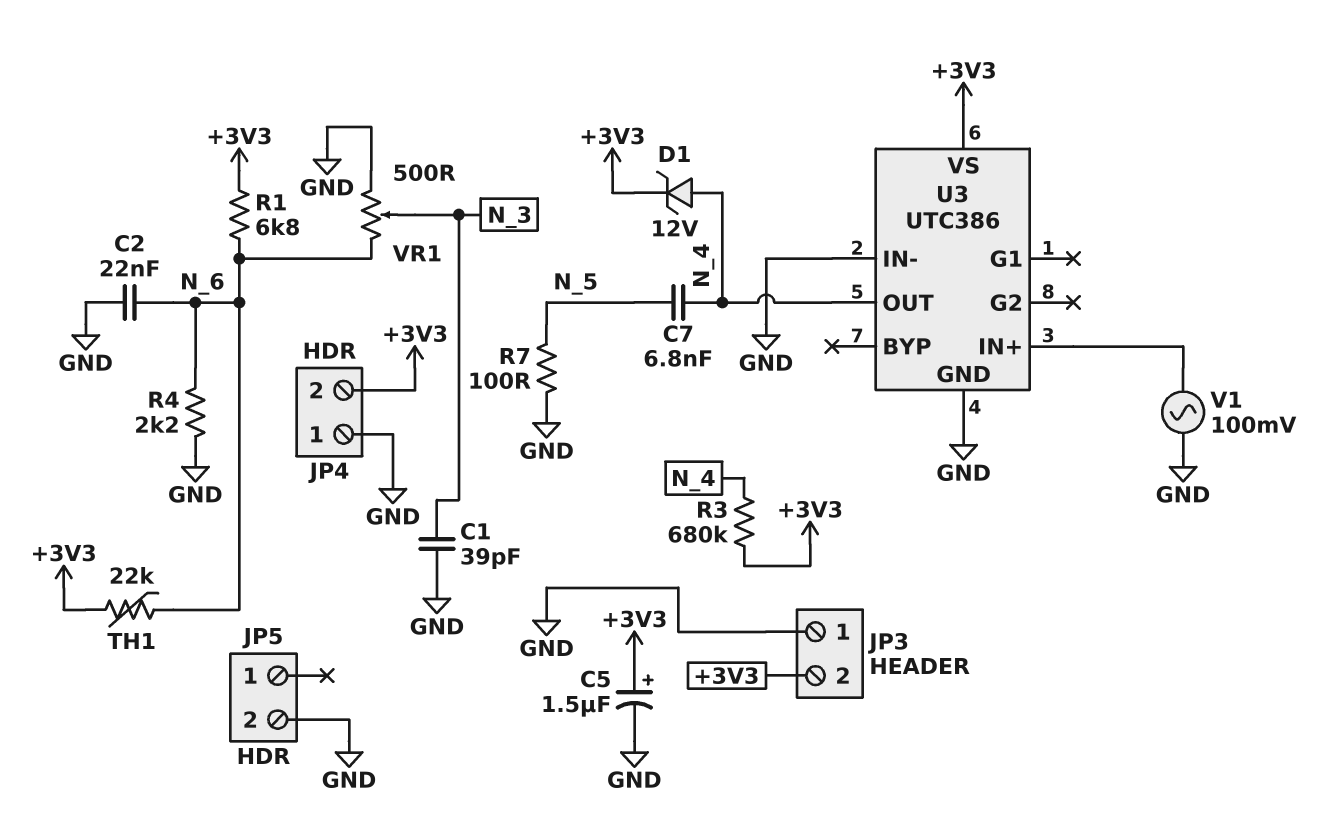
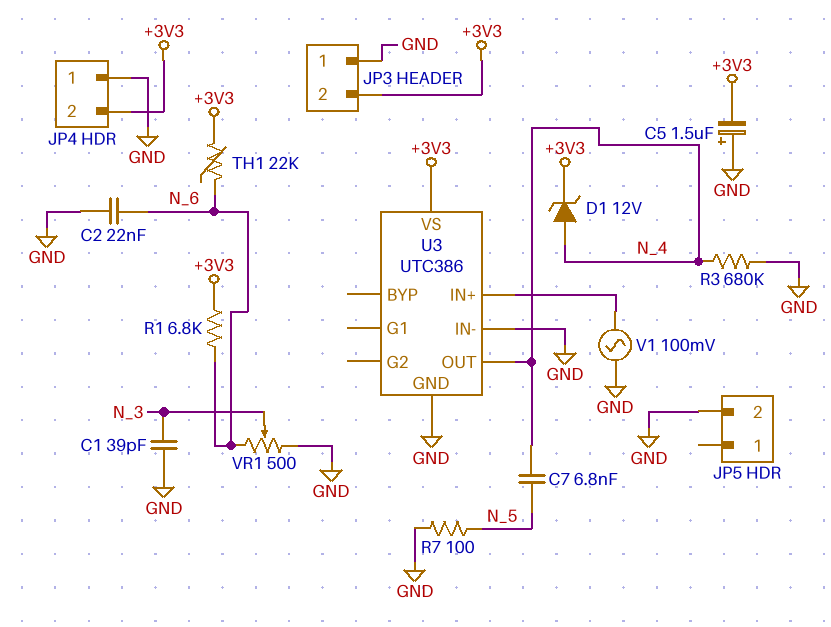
C5: 1.5uF (plus +3V3, minus GND) -> 1.5uF (plus GND, minus +3V3)
R3: 680k (+3V3, N_4) -> 680k (GND, N_4)
R4: 2.2k (GND, N_6) -> none

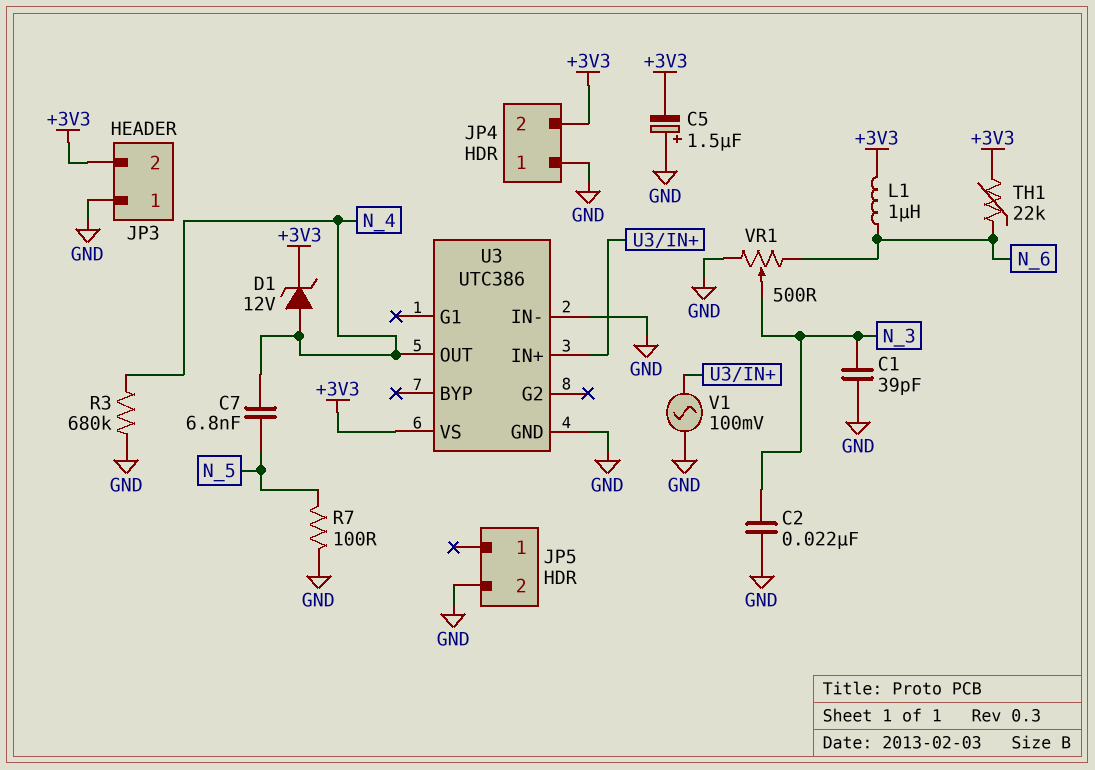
C2: 22nF (GND, N_6) -> 22nF (GND, N_3)
L1: none -> 1uH (+3V3, N_6)
R1: 6.8k (+3V3, N_6) -> none

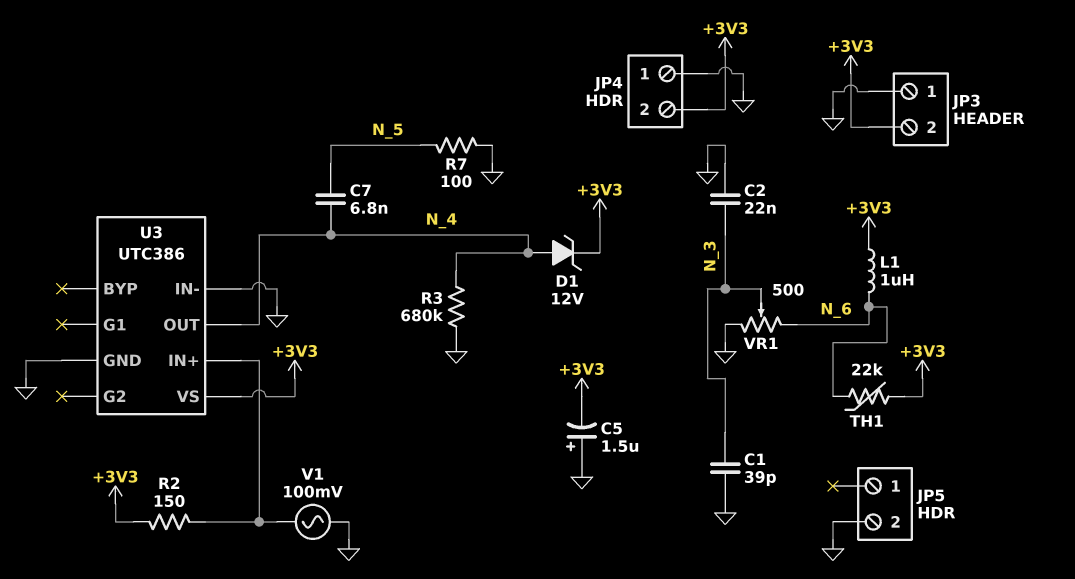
R2: none -> 150 (+3V3, U3/IN+)

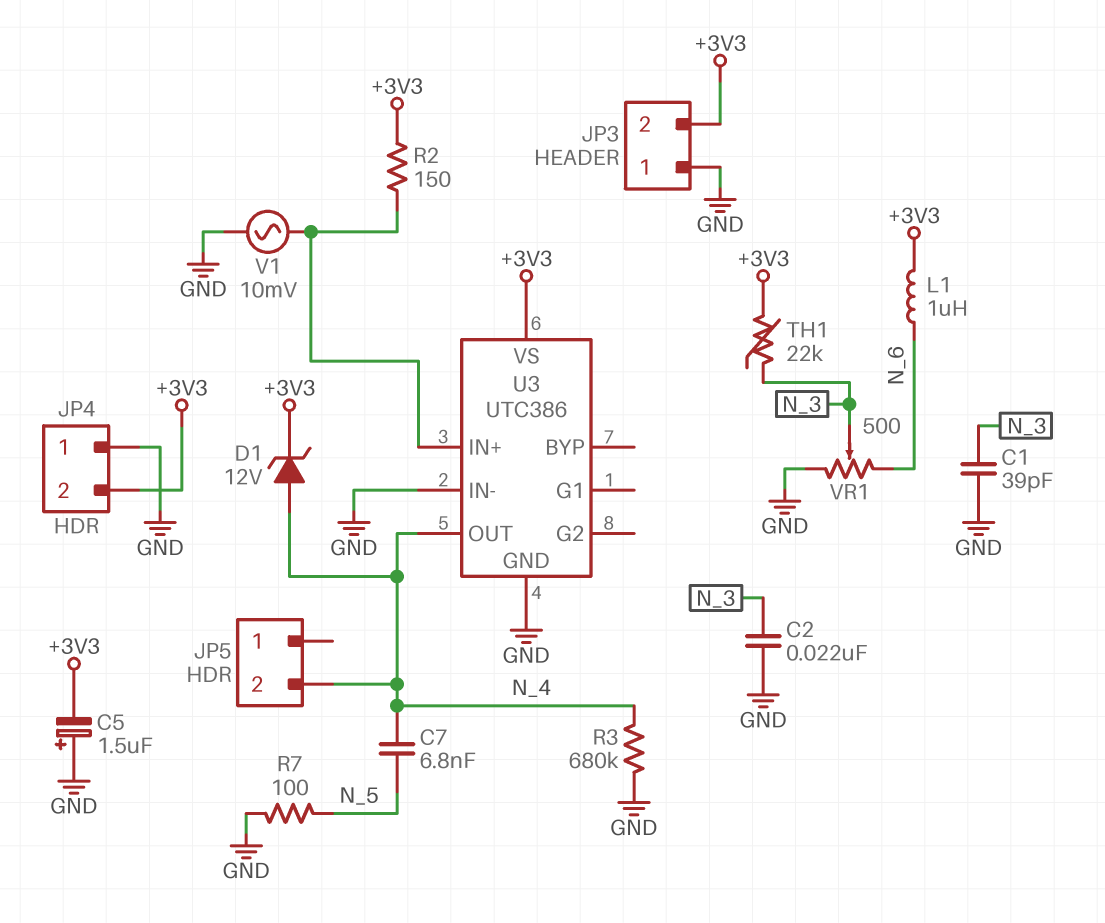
JP5 pin 2: GND -> N_4
TH1: 22k (+3V3, N_6) -> 22k (+3V3, N_3)
V1: AC 100mV (GND, U3/IN+) -> AC 10mV (GND, U3/IN+)

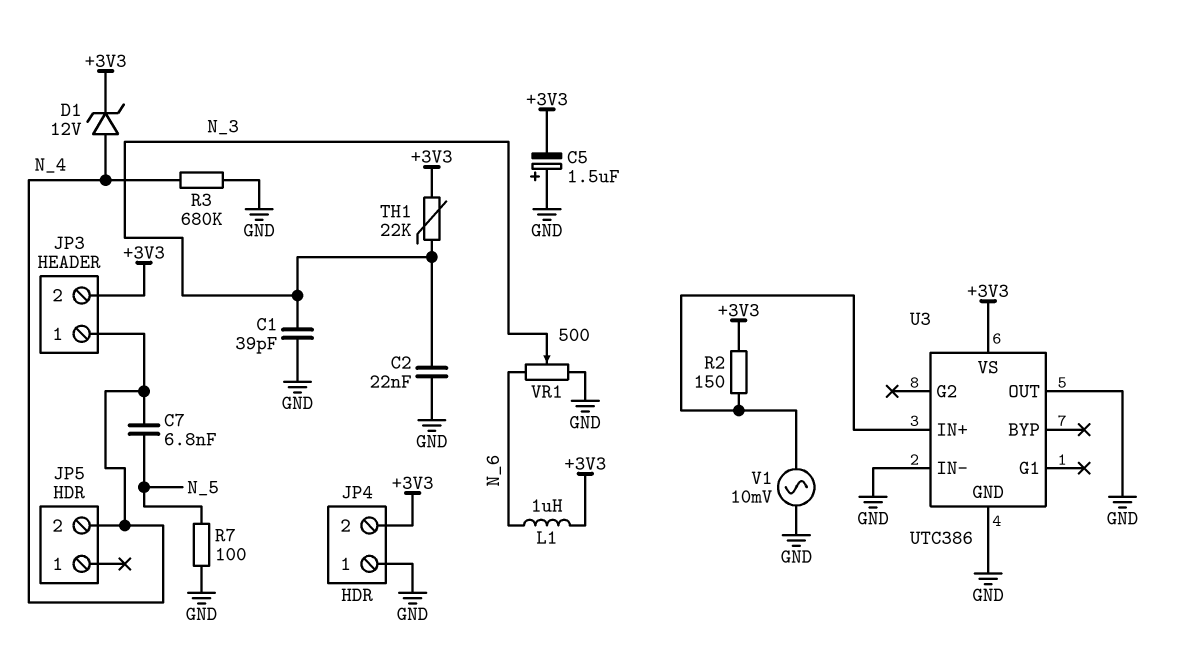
JP3 pin 1: GND -> N_4
U3 pin OUT: N_4 -> GND

